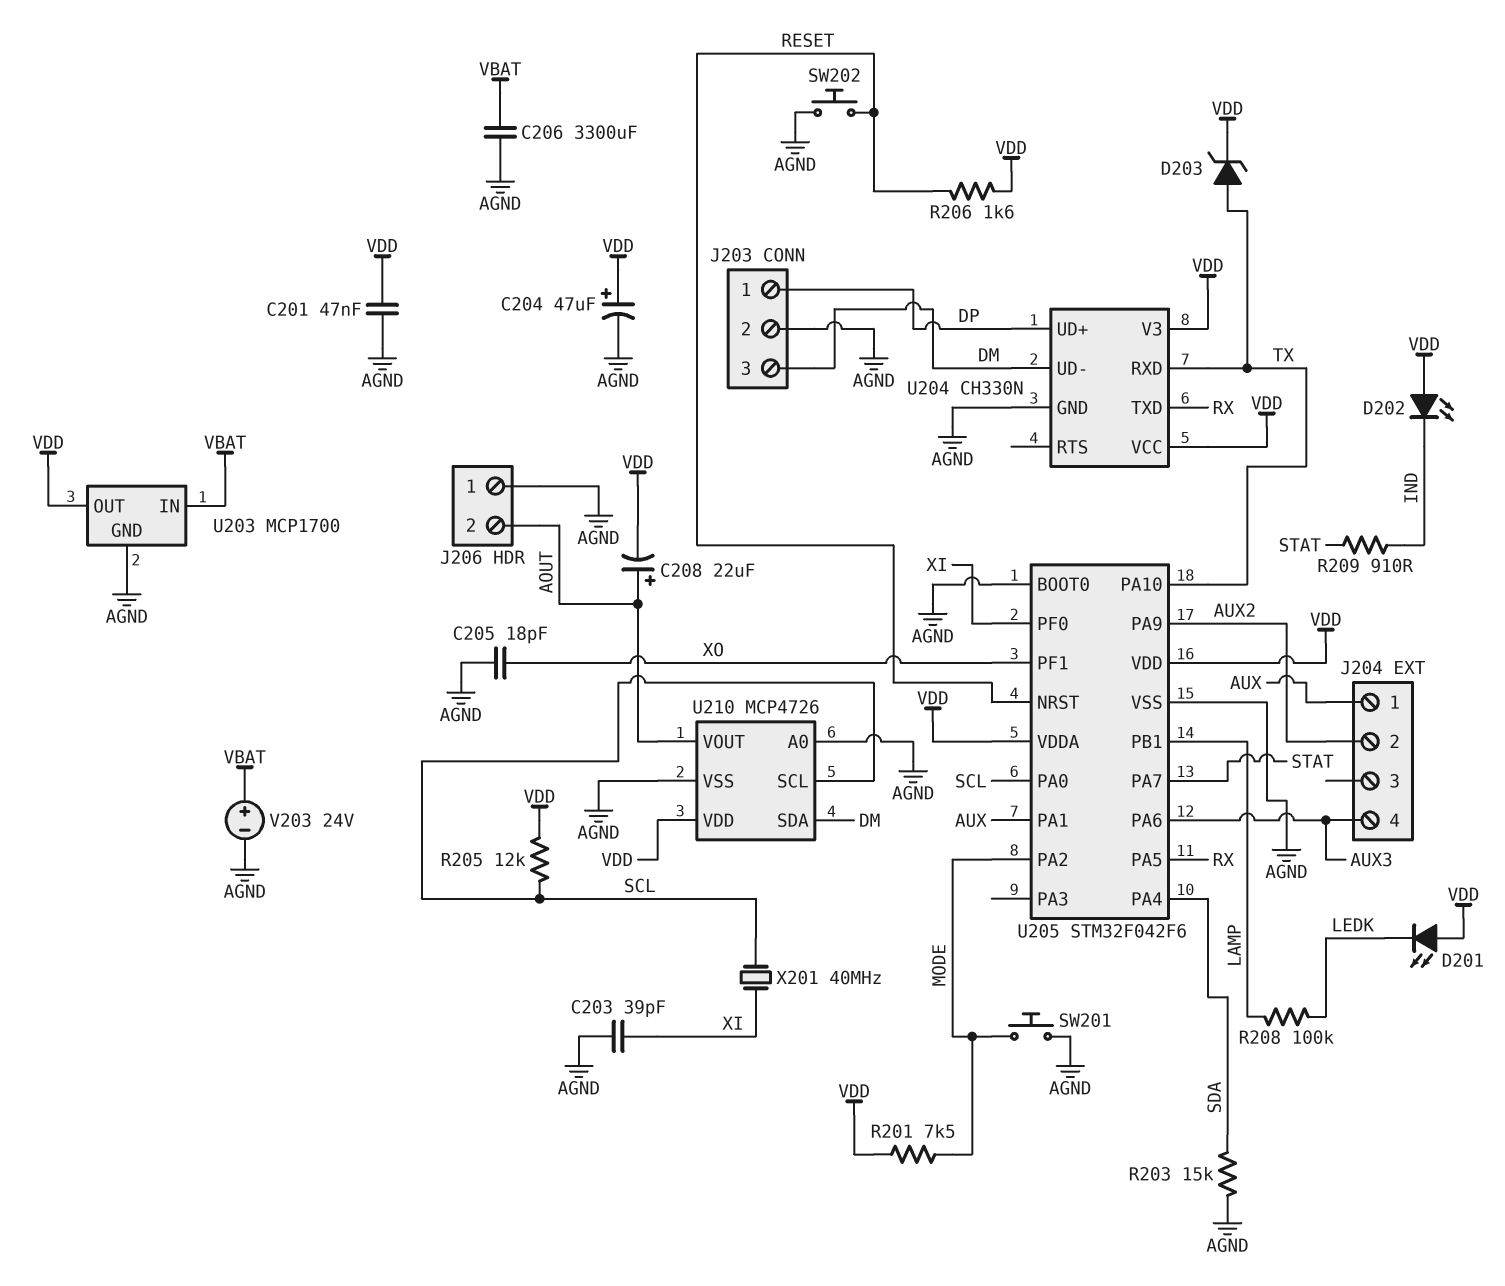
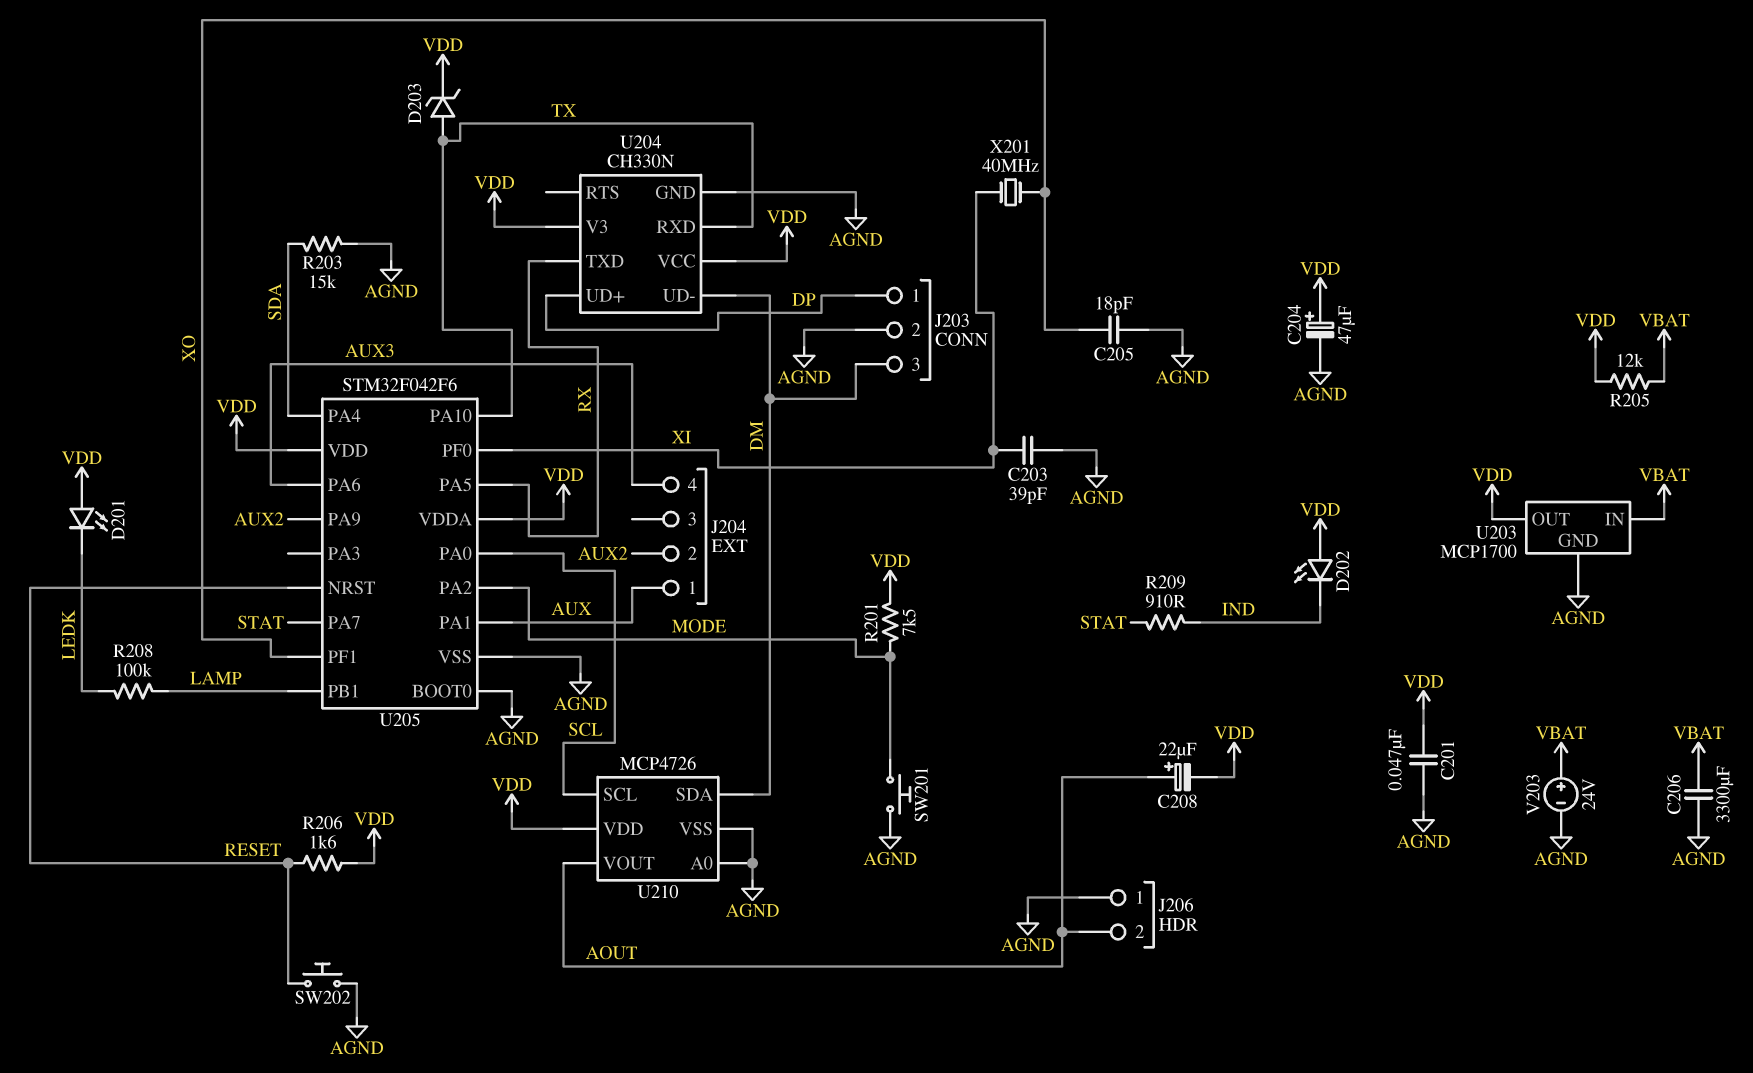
R205: 12k (SCL, VDD) -> 12k (VBAT, VDD)
X201: 40MHz (SCL, XI) -> 40MHz (XI, XO)

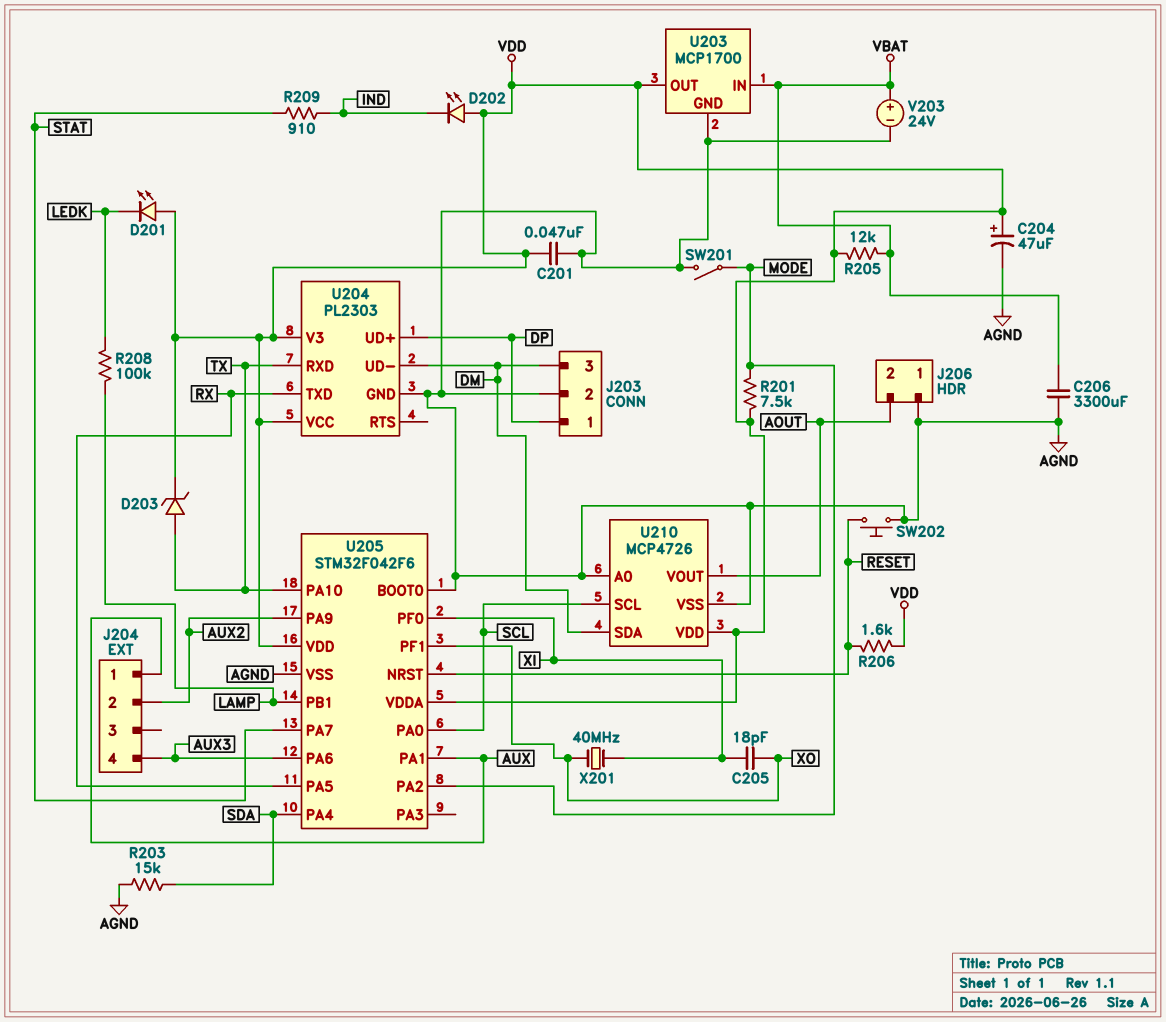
C203: 39pF (AGND, XI) -> none
C205: 18pF (AGND, XO) -> 18pF (XI, XO)
C208: 22uF (plus AOUT, minus VDD) -> none
SW201: button (AGND, MODE) -> switch (AGND, MODE)
U204: CH330N -> PL2303

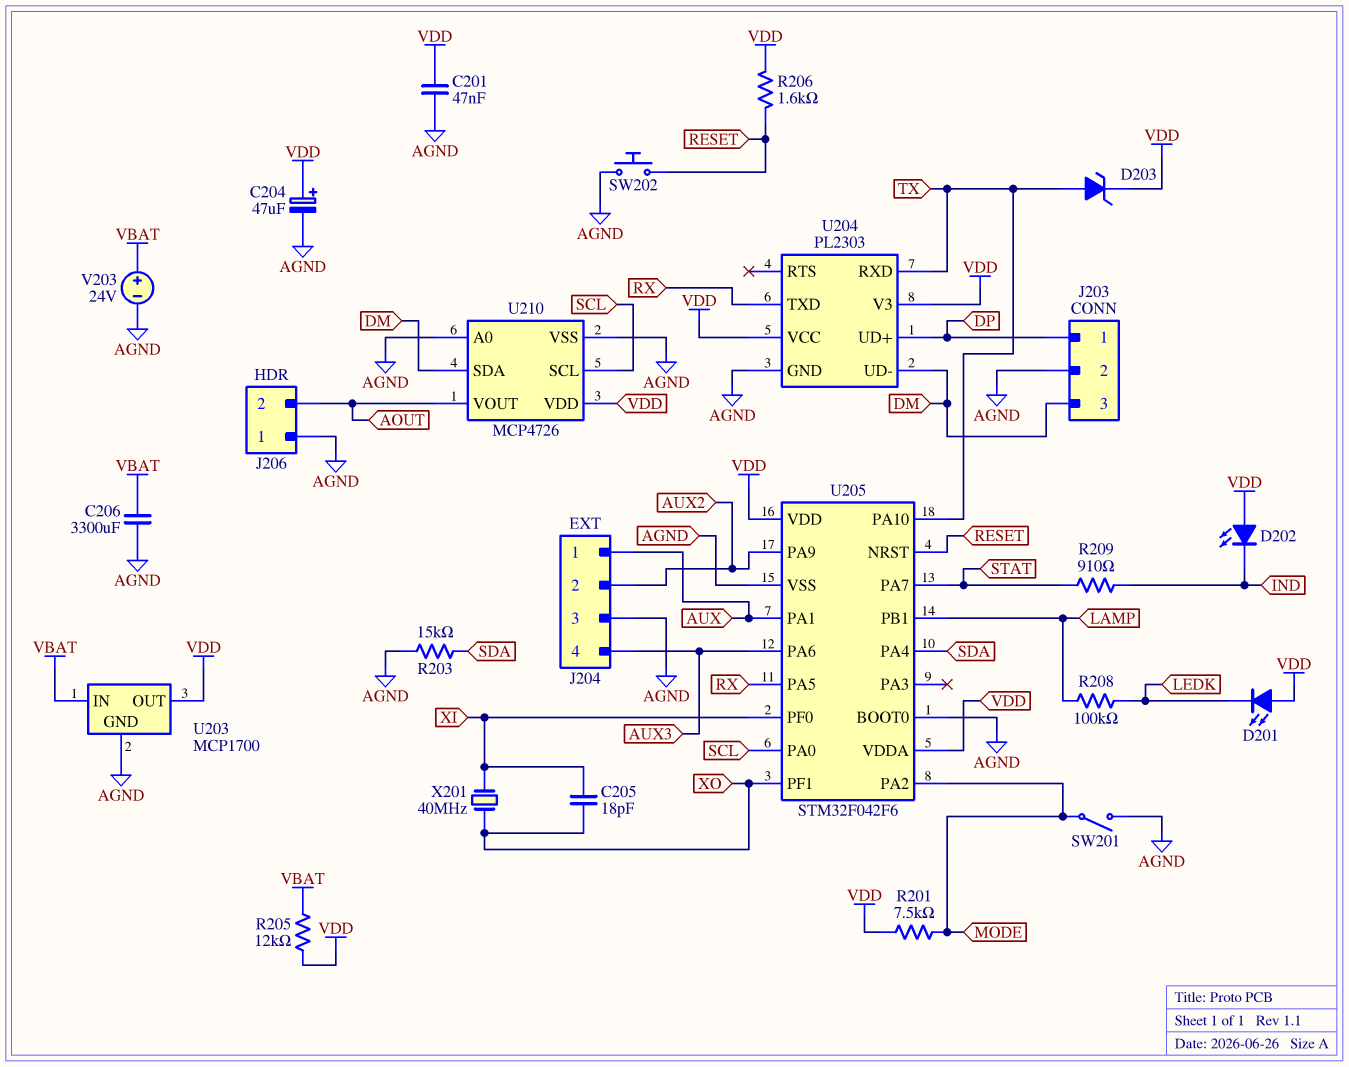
J204 pin 3: none -> AGND

